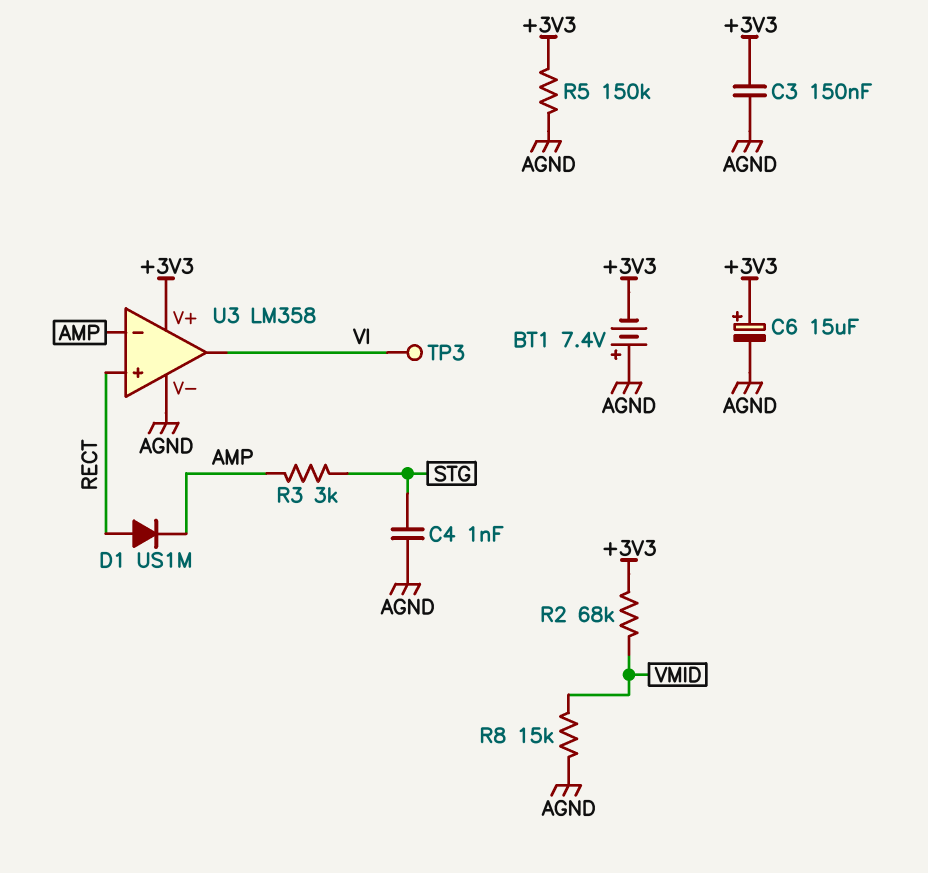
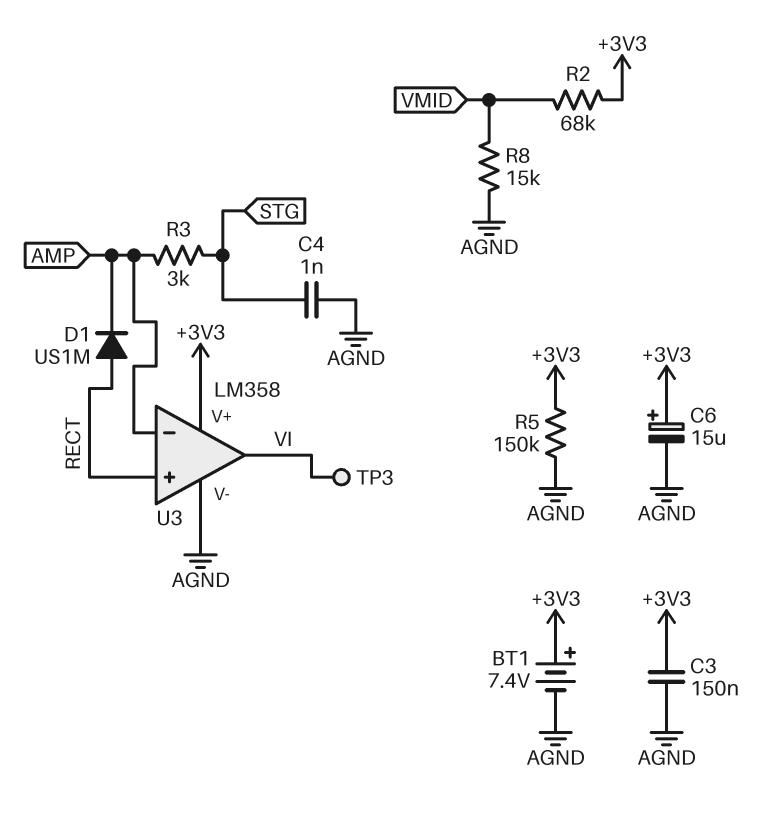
BT1: 7.4V (plus AGND, minus +3V3) -> 7.4V (plus +3V3, minus AGND)

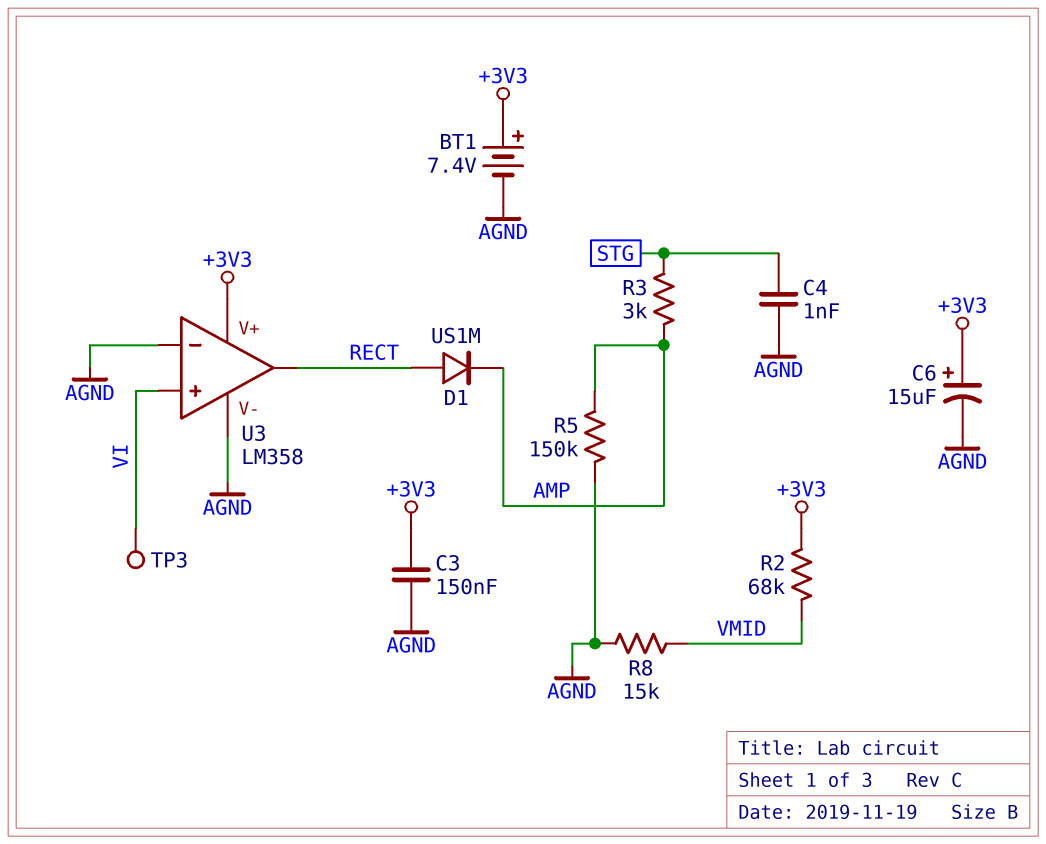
R5: 150k (+3V3, AGND) -> 150k (AGND, AMP)
U3 pin in+: RECT -> VI
U3 pin in-: AMP -> AGND
U3 pin out: VI -> RECT

